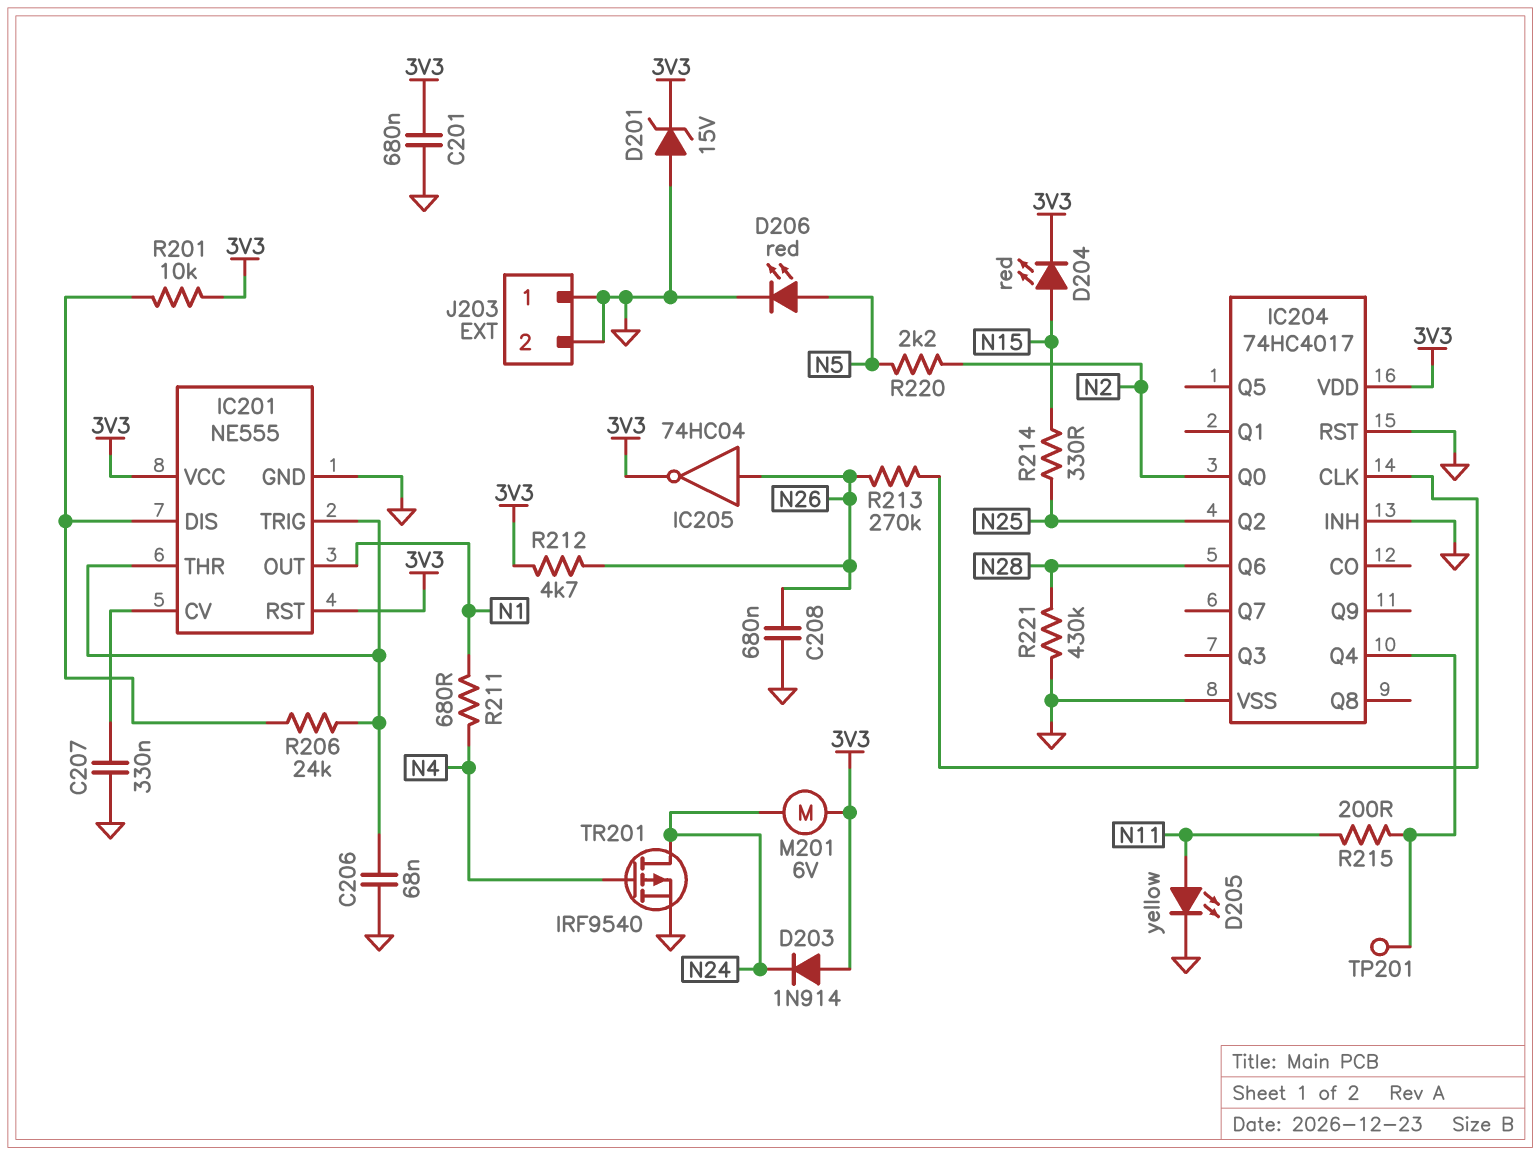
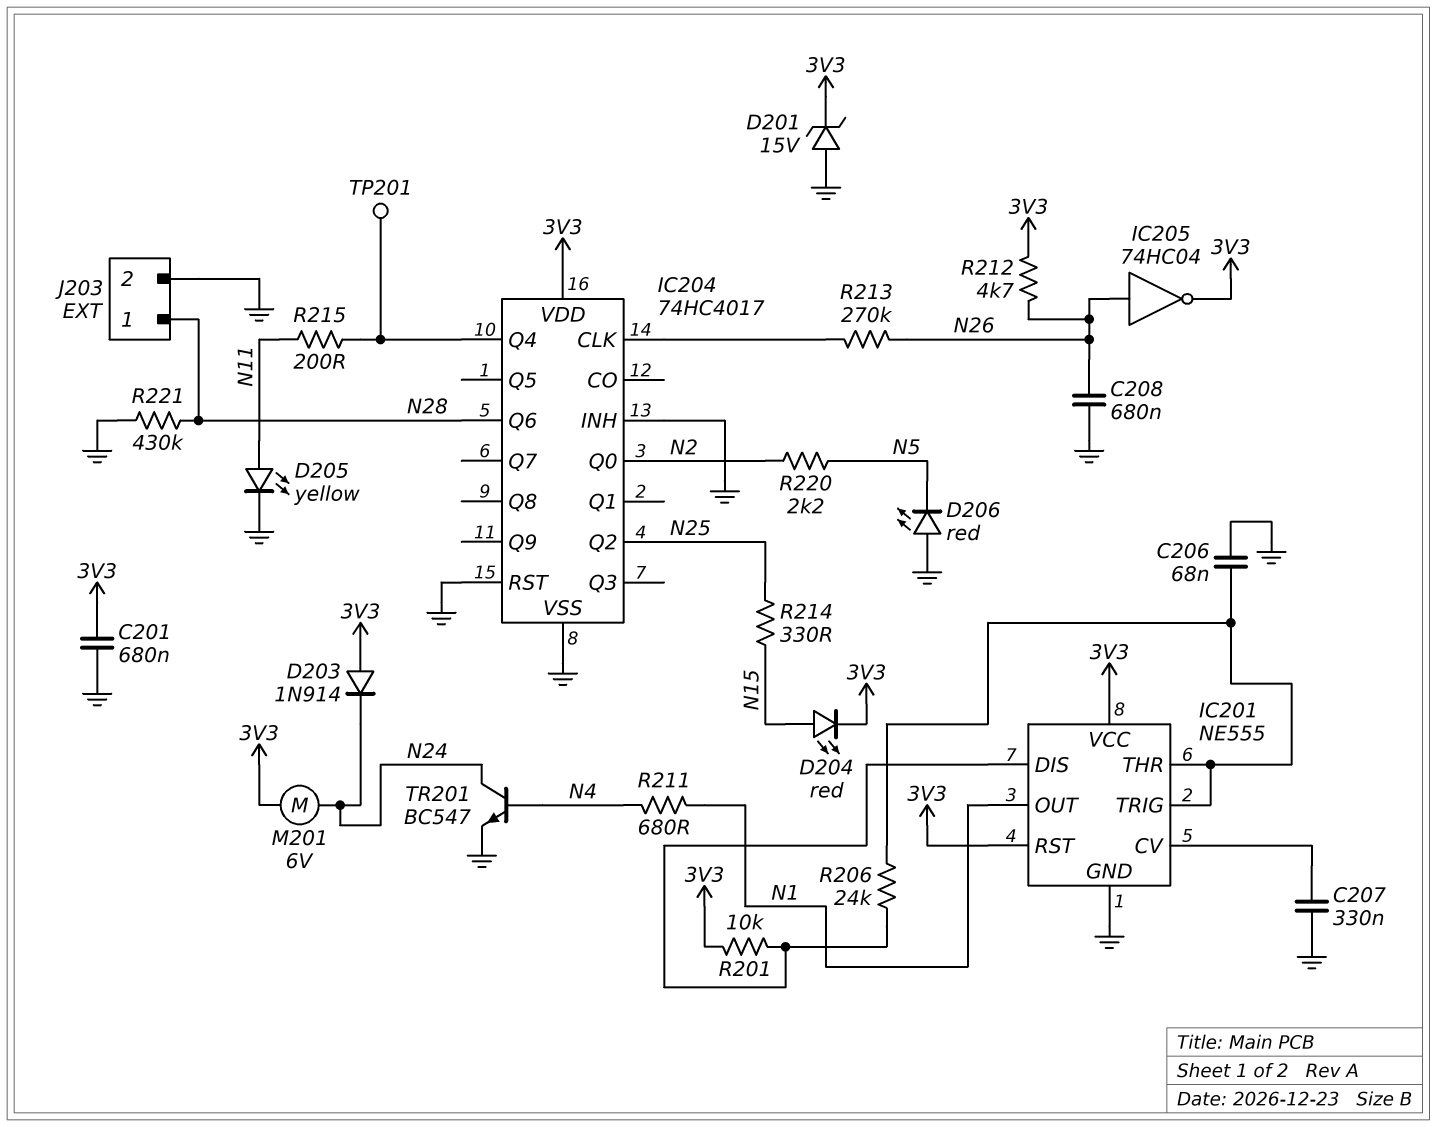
D206: LED red (A N5, K GND) -> LED red (A GND, K N5)
J203 pin 1: GND -> N28
TR201: PMOS IRF9540 (G N4, D N24, S GND) -> NPN BC547 (B N4, C N24, E GND)

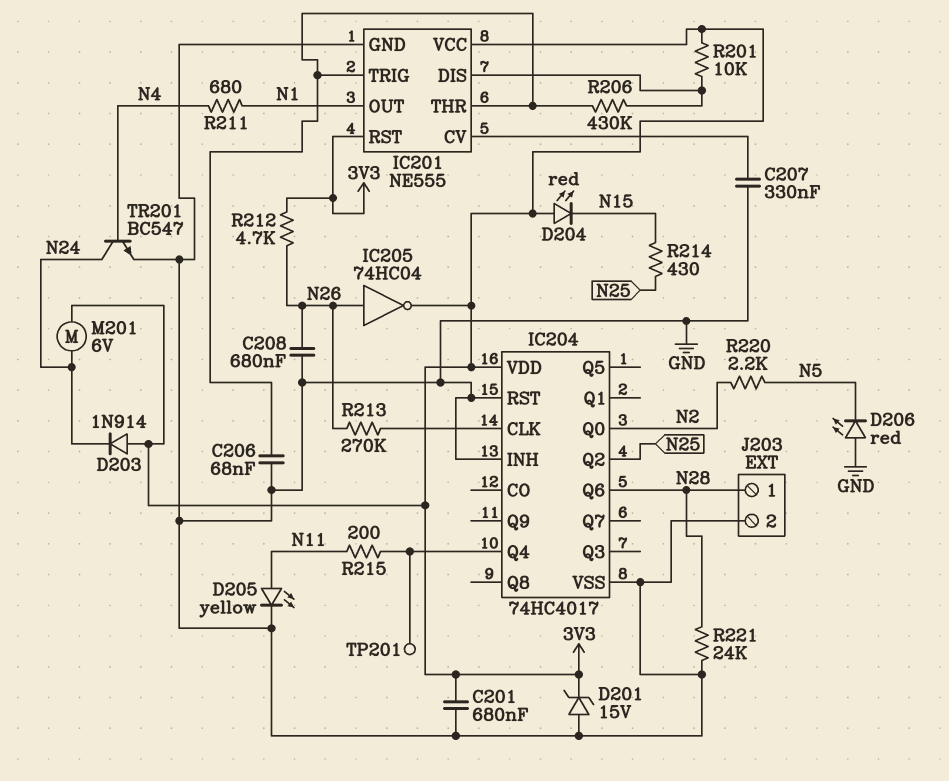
D204: LED red (A N15, K 3V3) -> LED red (A 3V3, K N15)
R206: 24k (IC201/DIS, IC201/THR) -> 430k (IC201/DIS, IC201/THR)
R214: 330 (N15, N25) -> 430 (N15, N25)
R221: 430k (GND, N28) -> 24k (GND, N28)

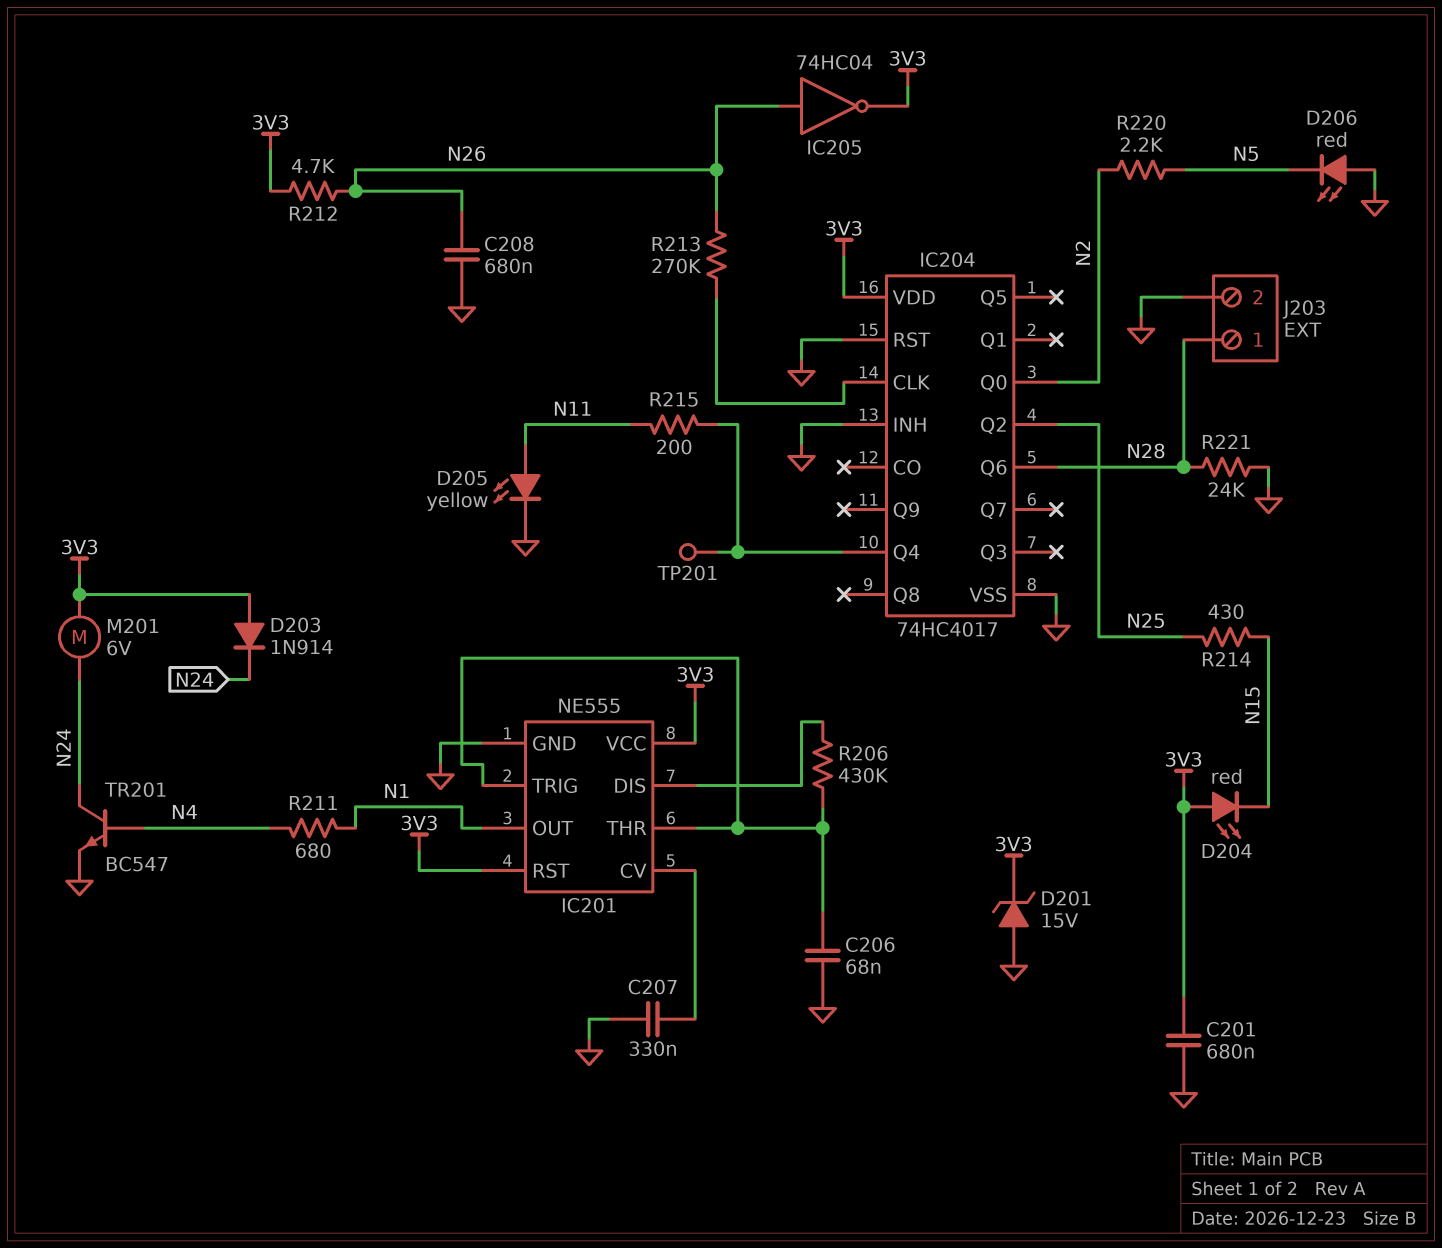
R201: 10k (3V3, IC201/DIS) -> none

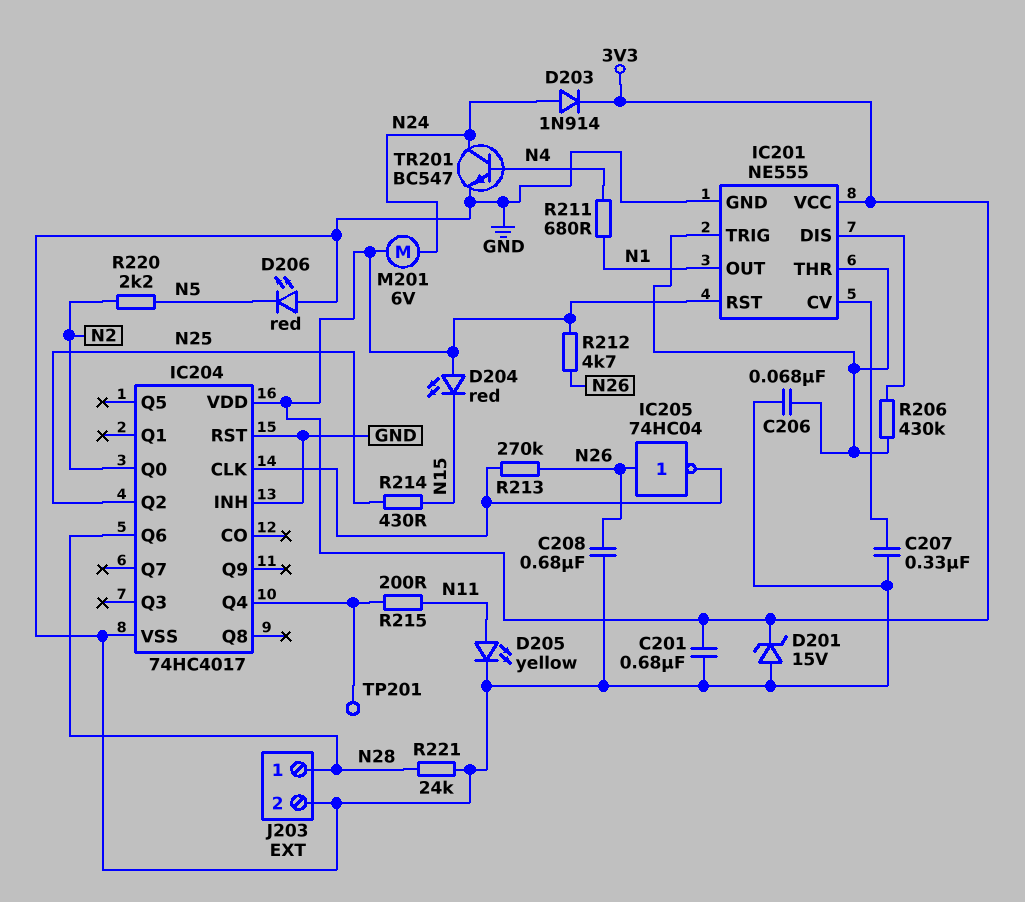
D203: diode 1N914 (A 3V3, K N24) -> diode 1N914 (A N24, K 3V3)
IC205: NOT 74HC04 (in N26, out 3V3) -> NOT 74HC04 (in N26, out IC204/CLK)

